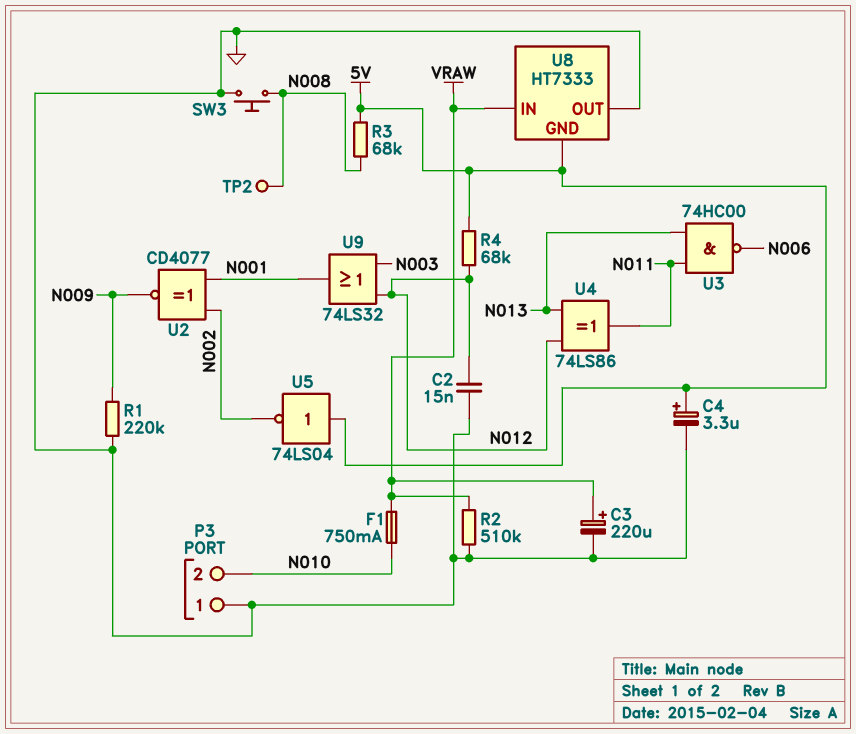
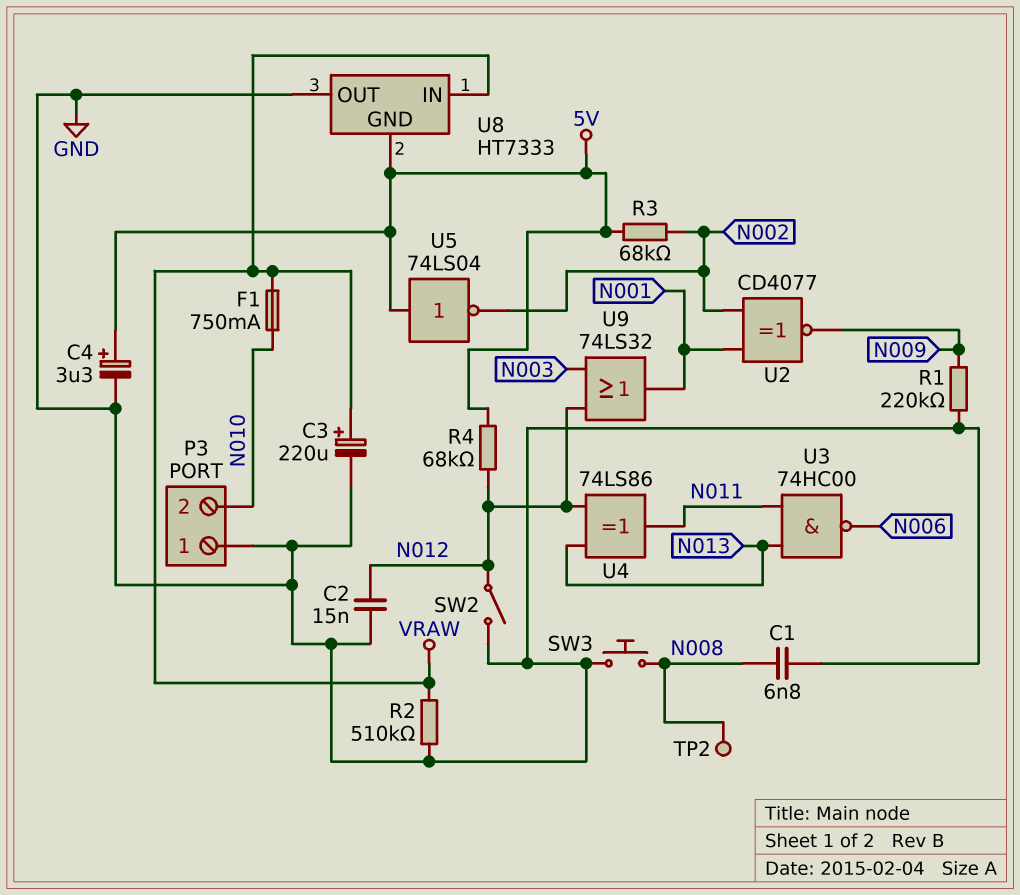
C1: none -> 6.8nF (GND, N008)
R3: 68k (5V, N008) -> 68k (5V, N002)
SW2: none -> switch (GND, N012)

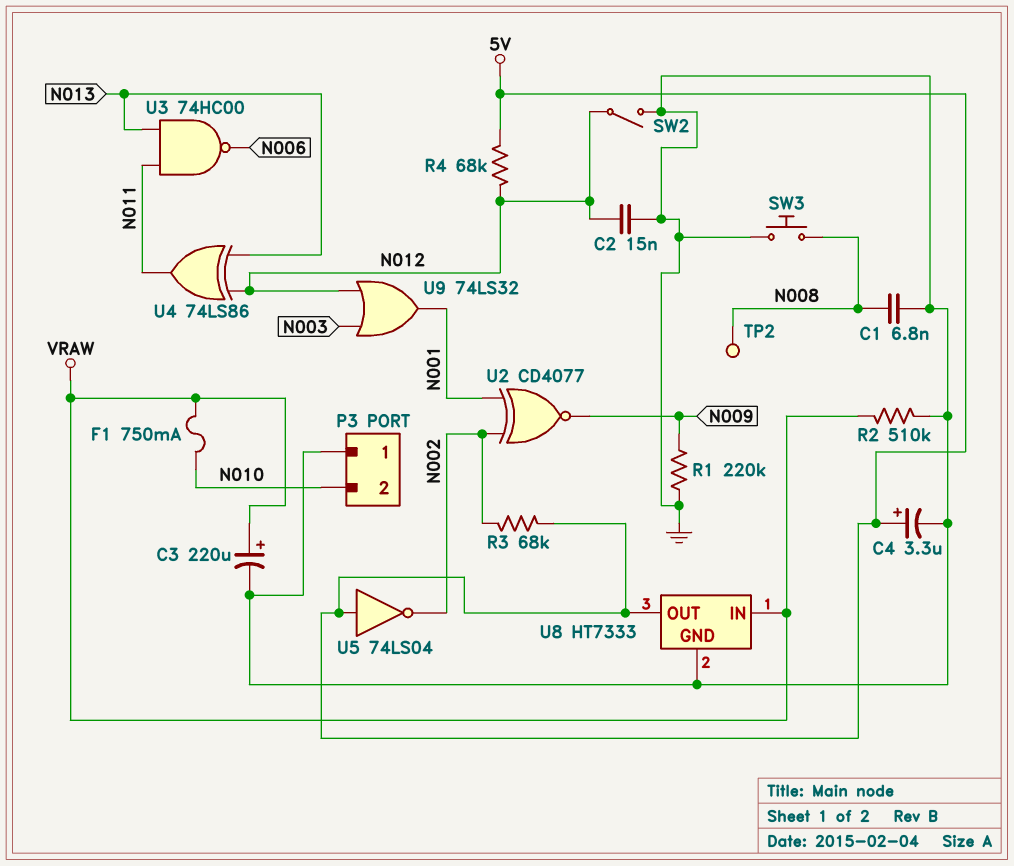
U8 pin GND: 5V -> GND
U8 pin OUT: GND -> 5V

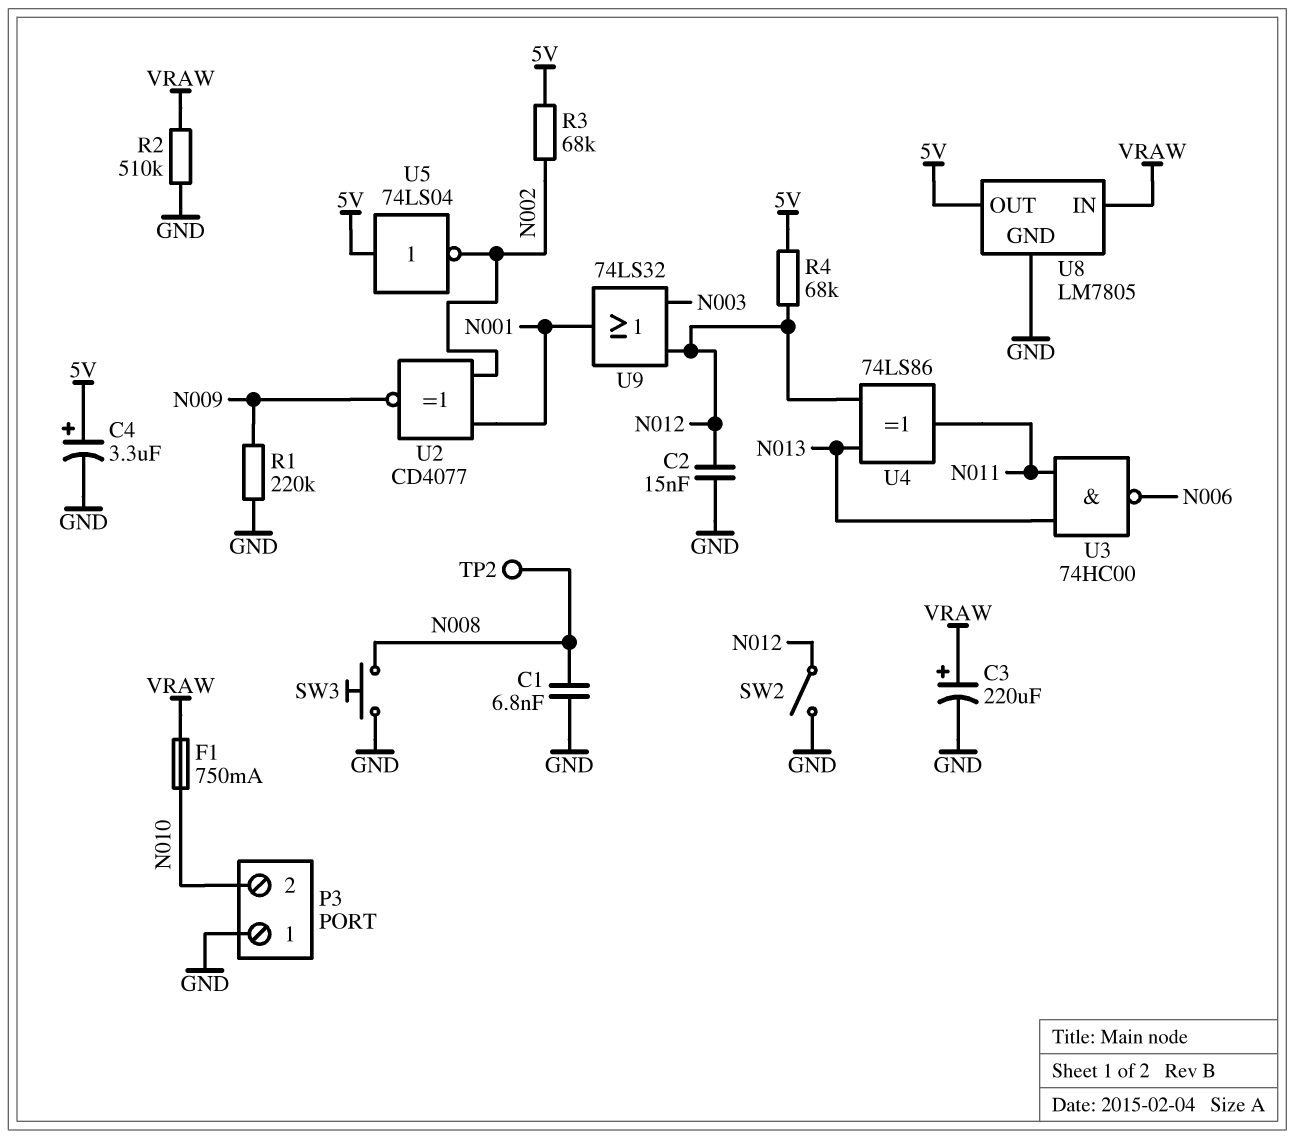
U8: HT7333 -> LM7805

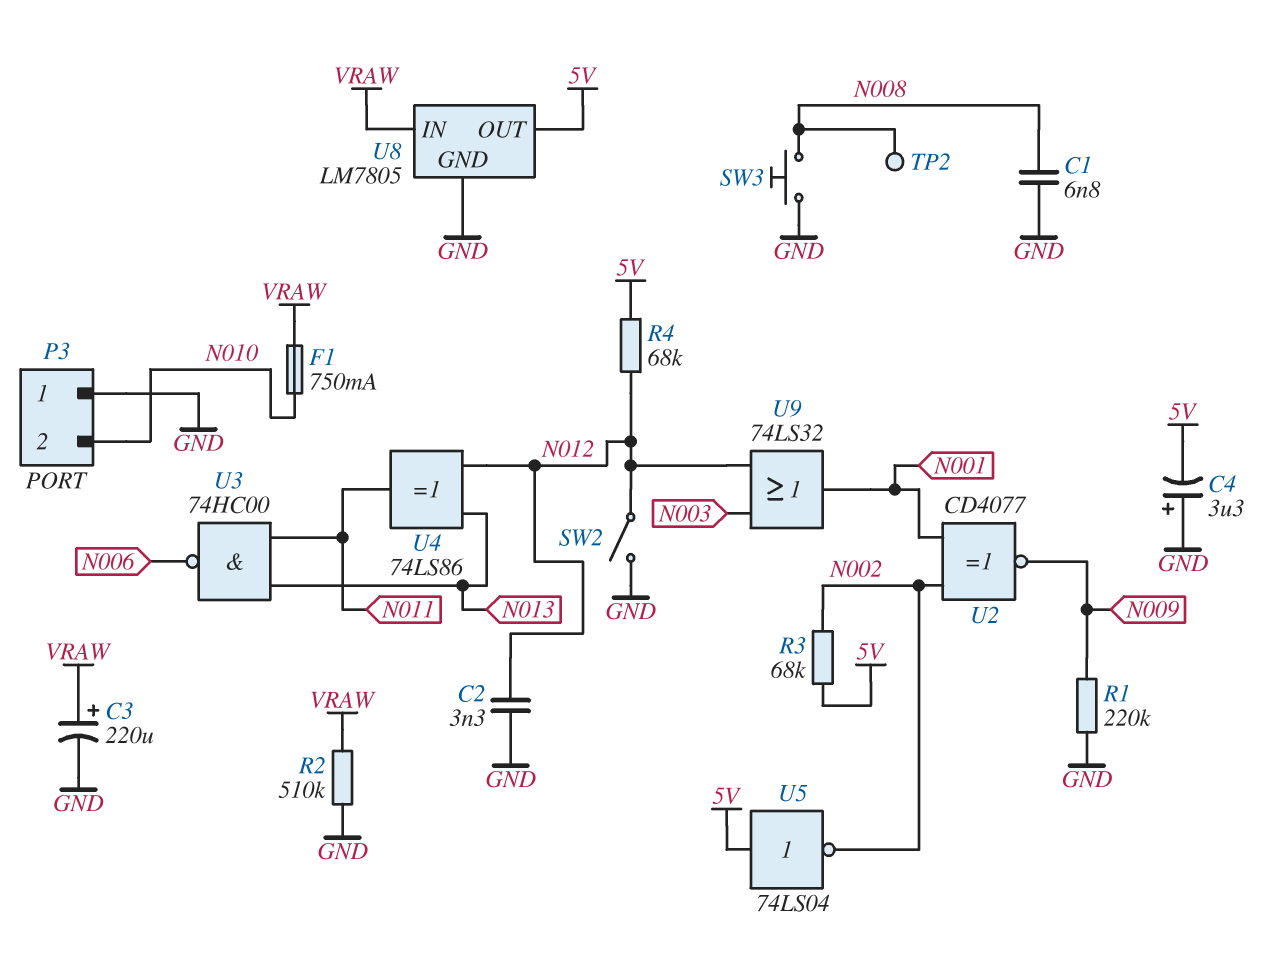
C2: 15nF (GND, N012) -> 3.3nF (GND, N012)
C4: 3.3uF (plus 5V, minus GND) -> 3.3uF (plus GND, minus 5V)

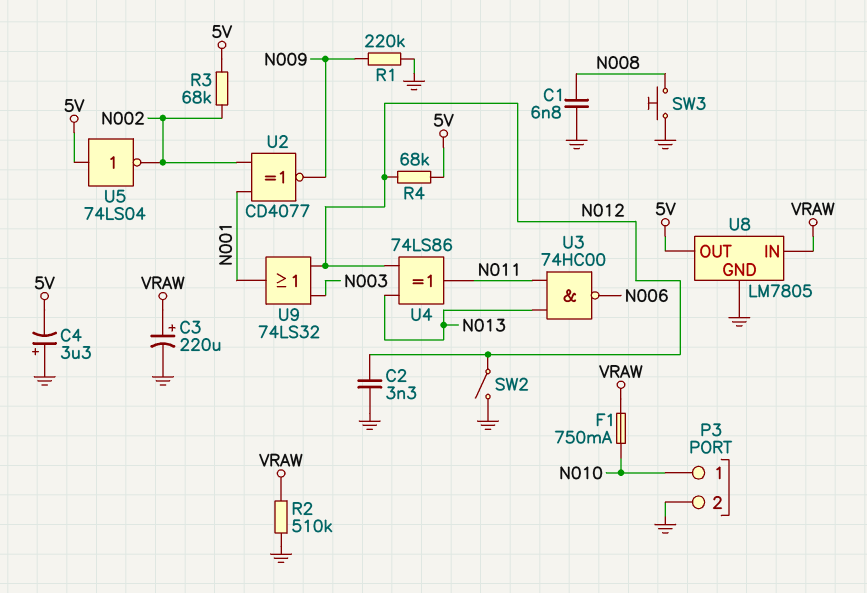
P3 pin 1: GND -> N010
P3 pin 2: N010 -> GND
TP2: test point (N008) -> none

